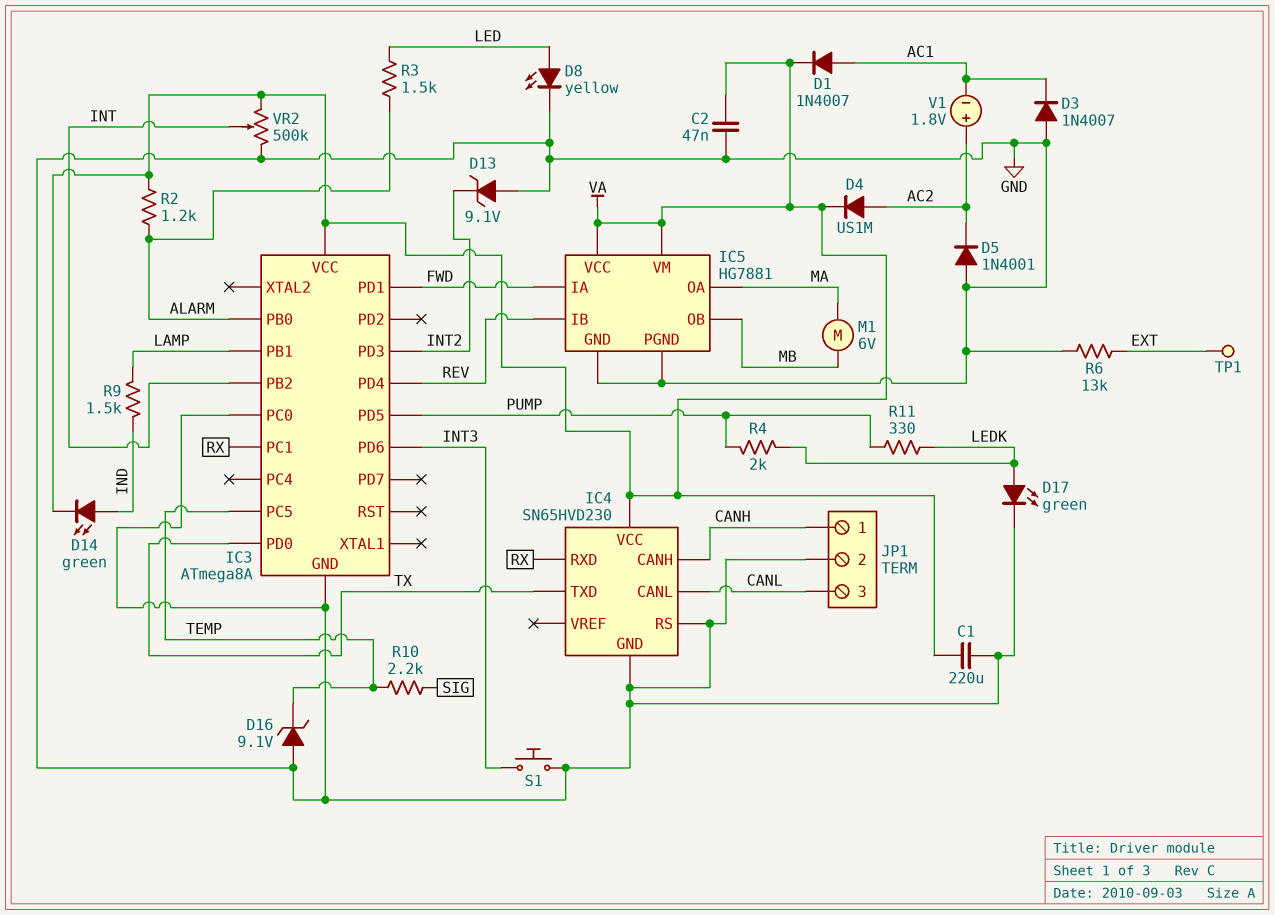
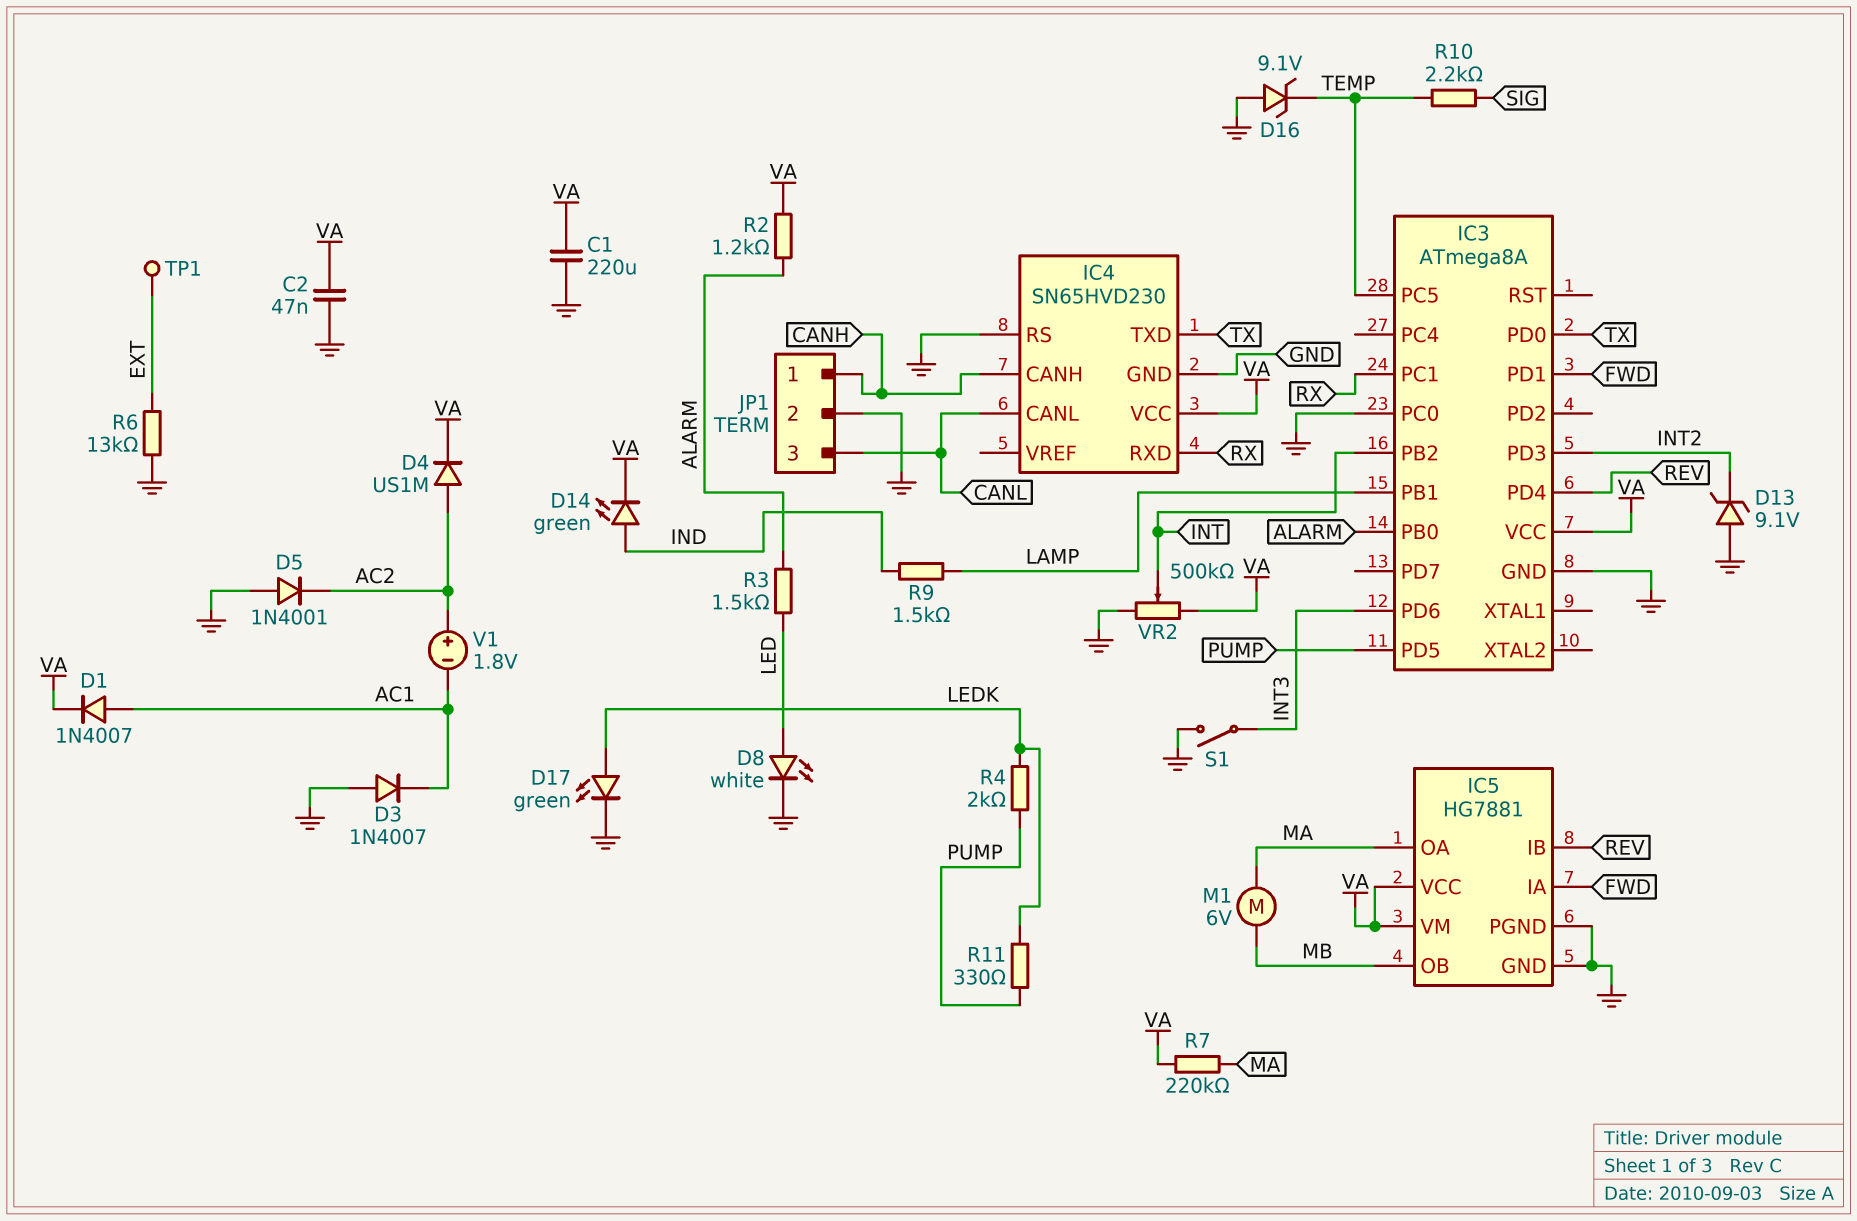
D8: LED yellow (A LED, K GND) -> LED white (A LED, K GND)
R7: none -> 220k (MA, VA)
S1: button (GND, INT3) -> switch (GND, INT3)

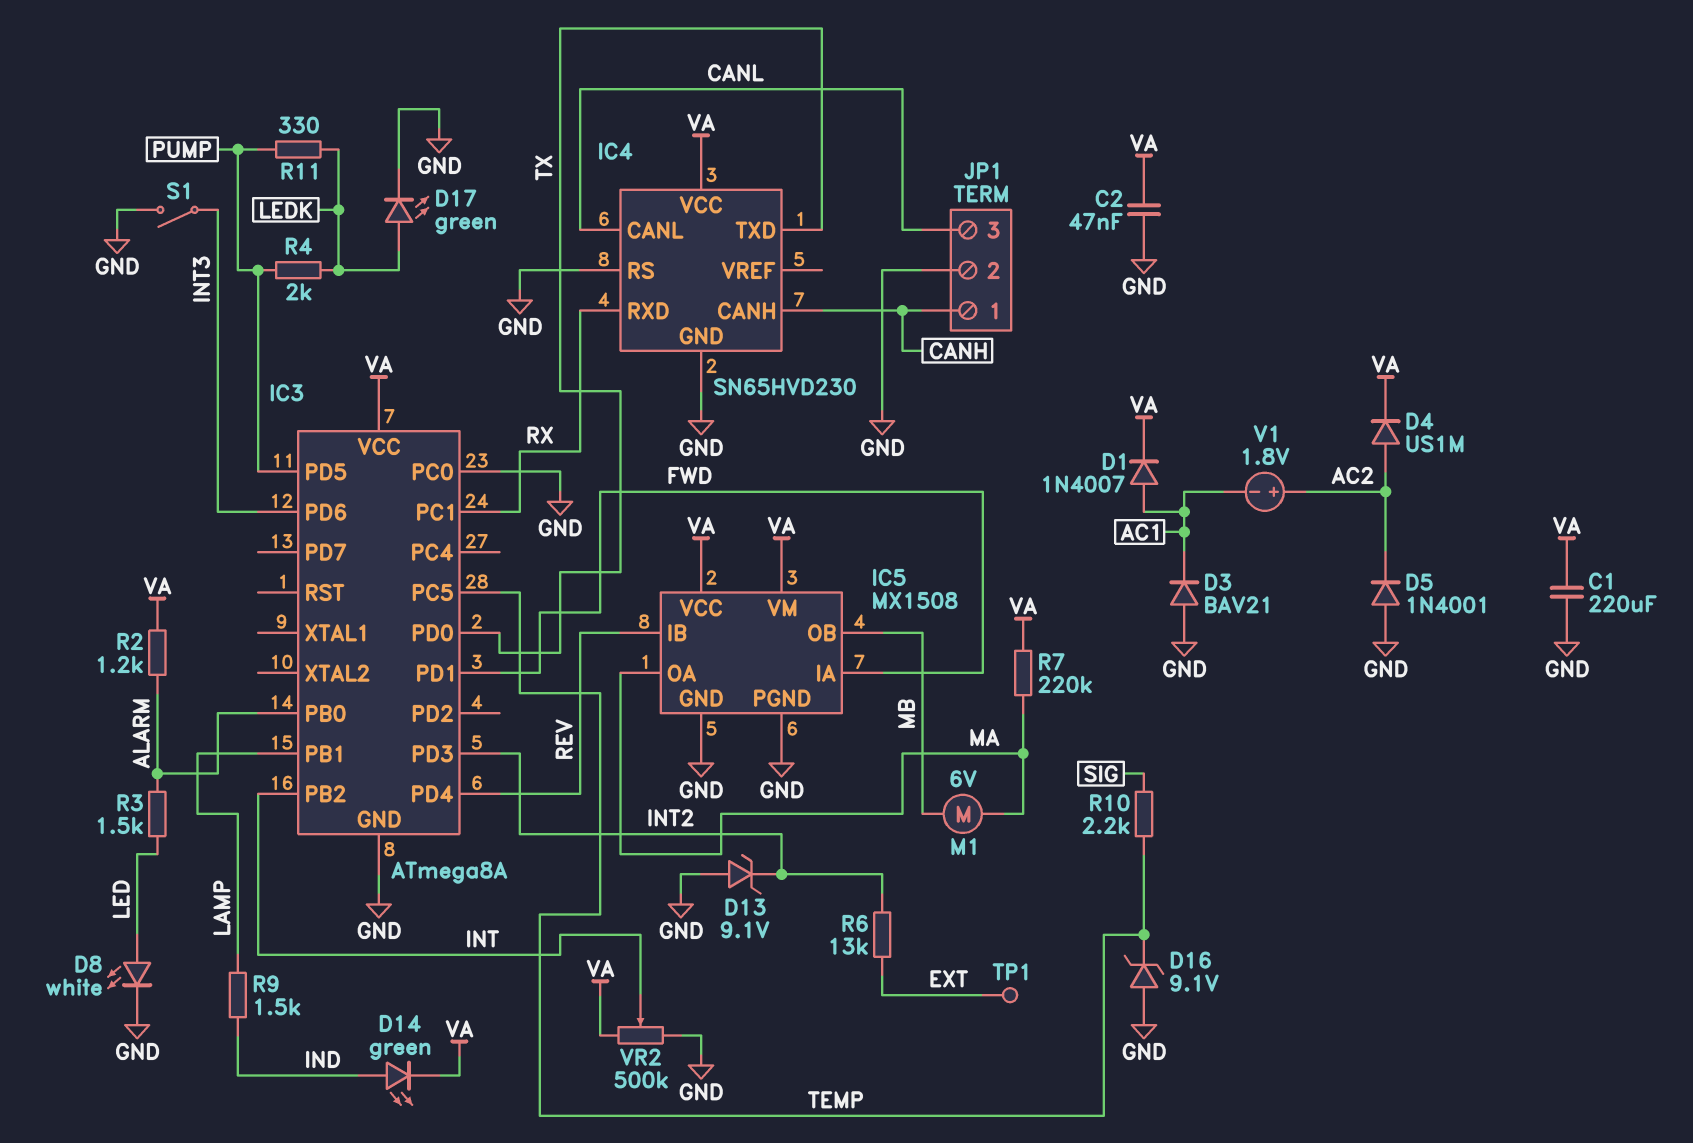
D3: diode 1N4007 (A GND, K AC1) -> diode BAV21 (A GND, K AC1)
IC5: HG7881 -> MX1508
R6: 13k (EXT, GND) -> 13k (EXT, INT2)

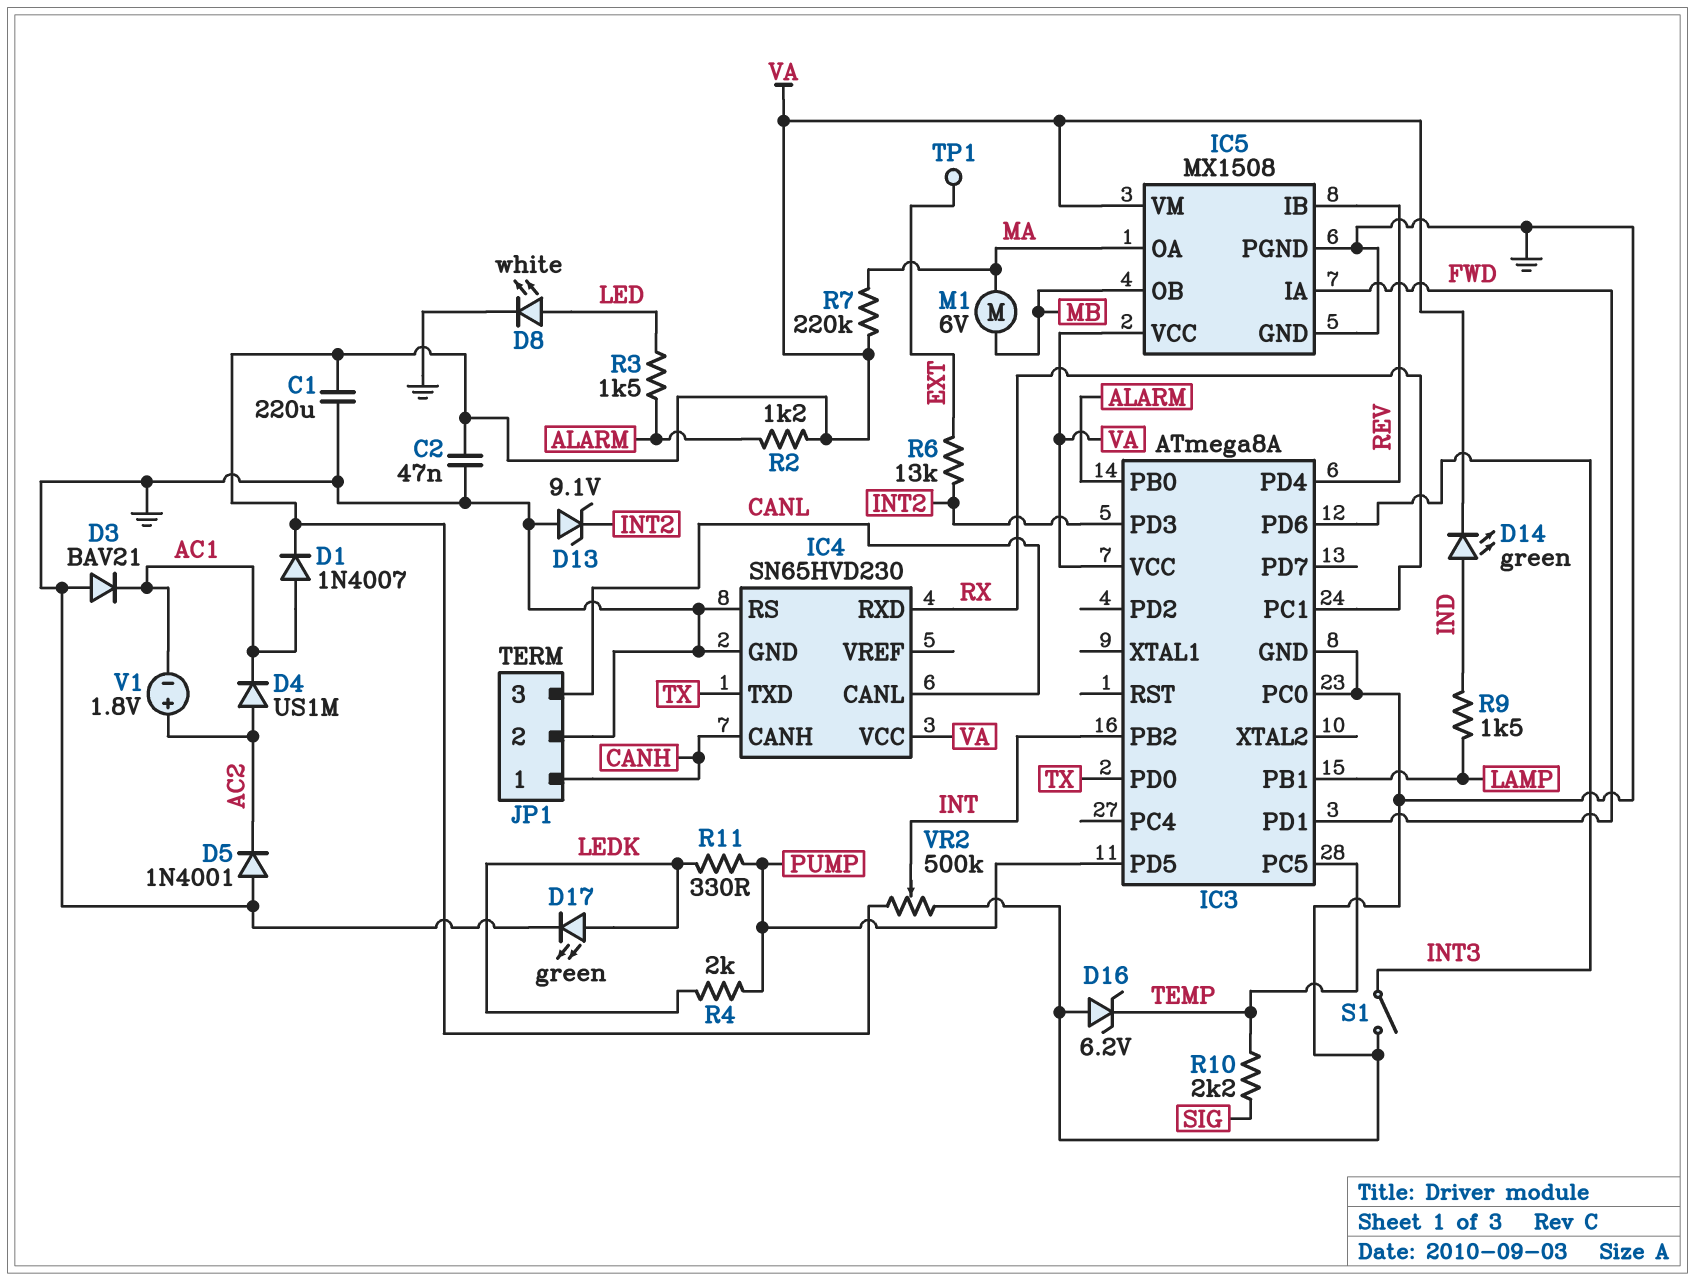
D4: diode US1M (A AC2, K VA) -> diode US1M (A AC2, K AC1)
D16: zener 9.1V (A GND, K TEMP) -> zener 6.2V (A GND, K TEMP)

